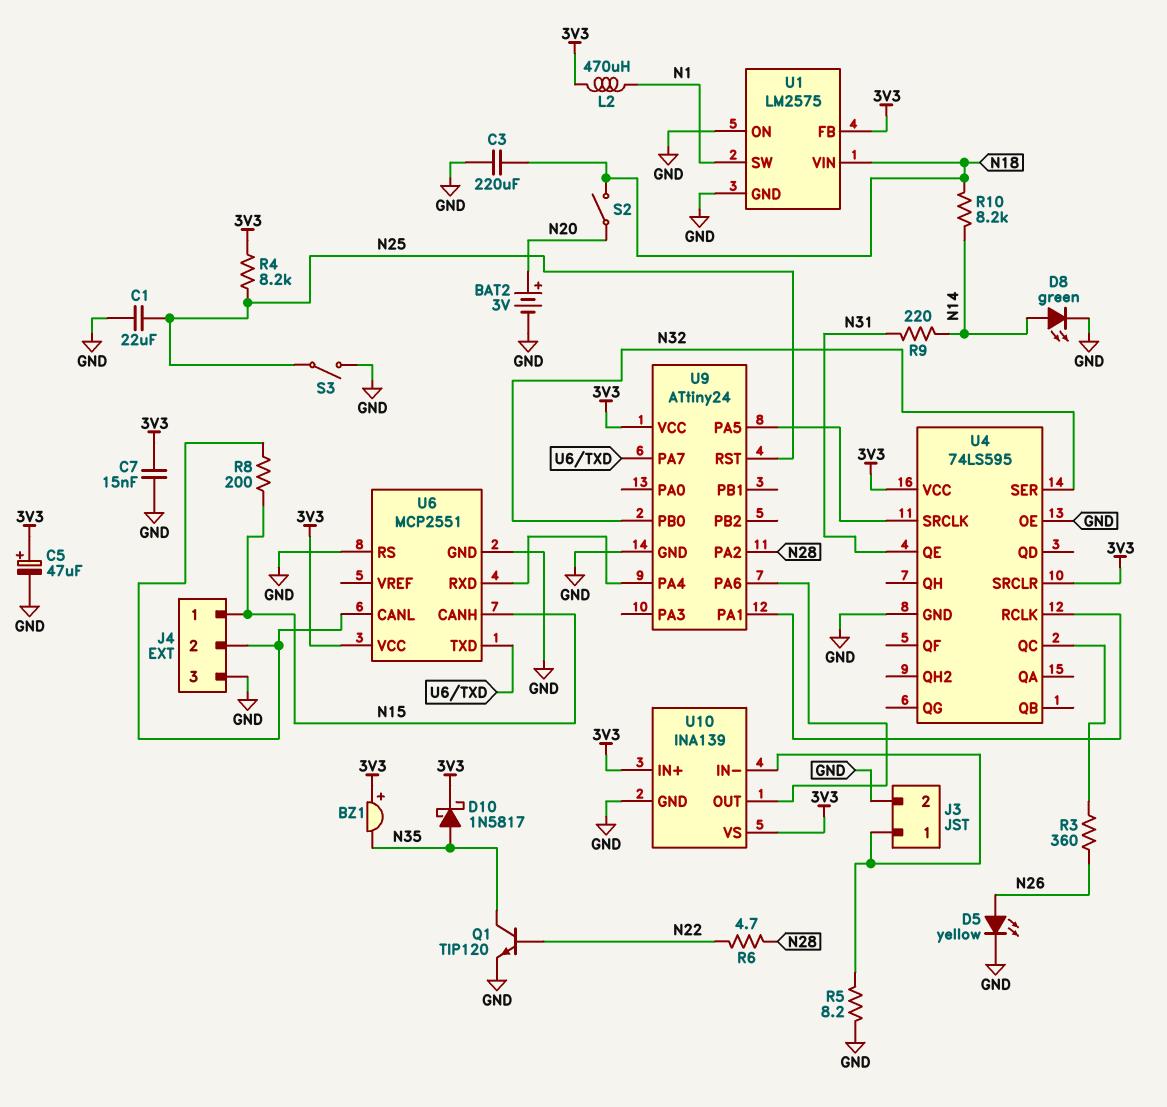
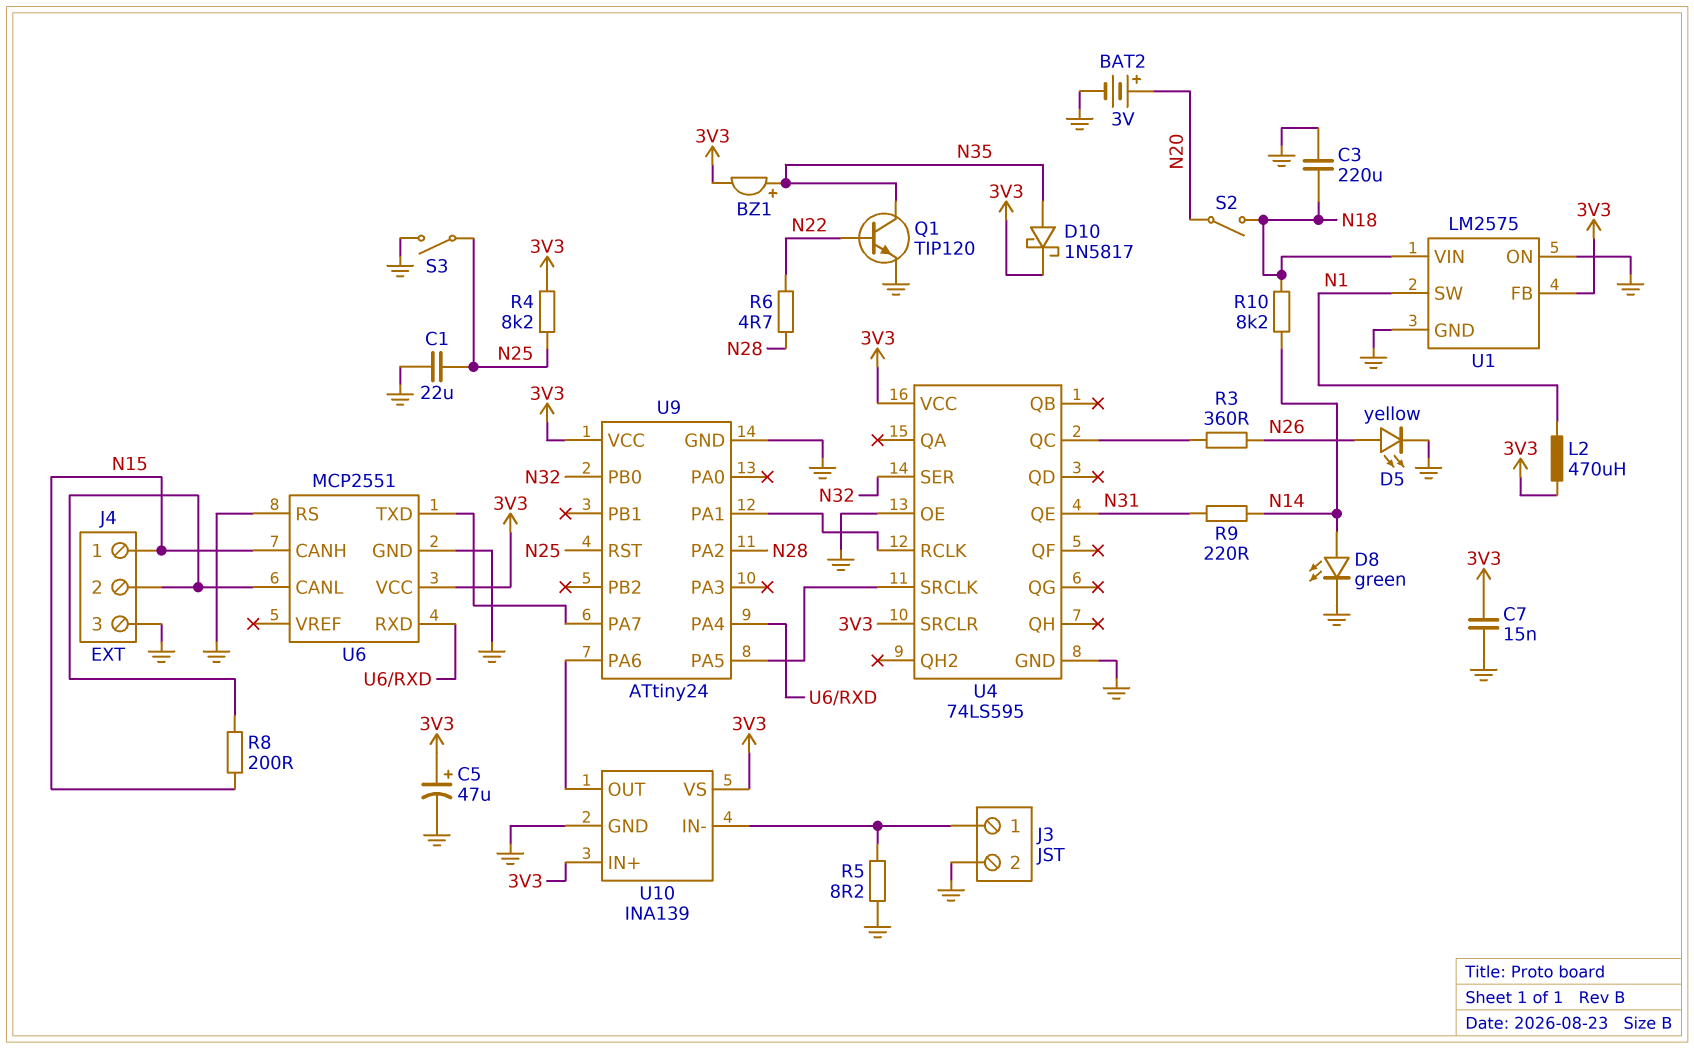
BZ1: buzzer (plus 3V3, minus N35) -> buzzer (plus N35, minus 3V3)

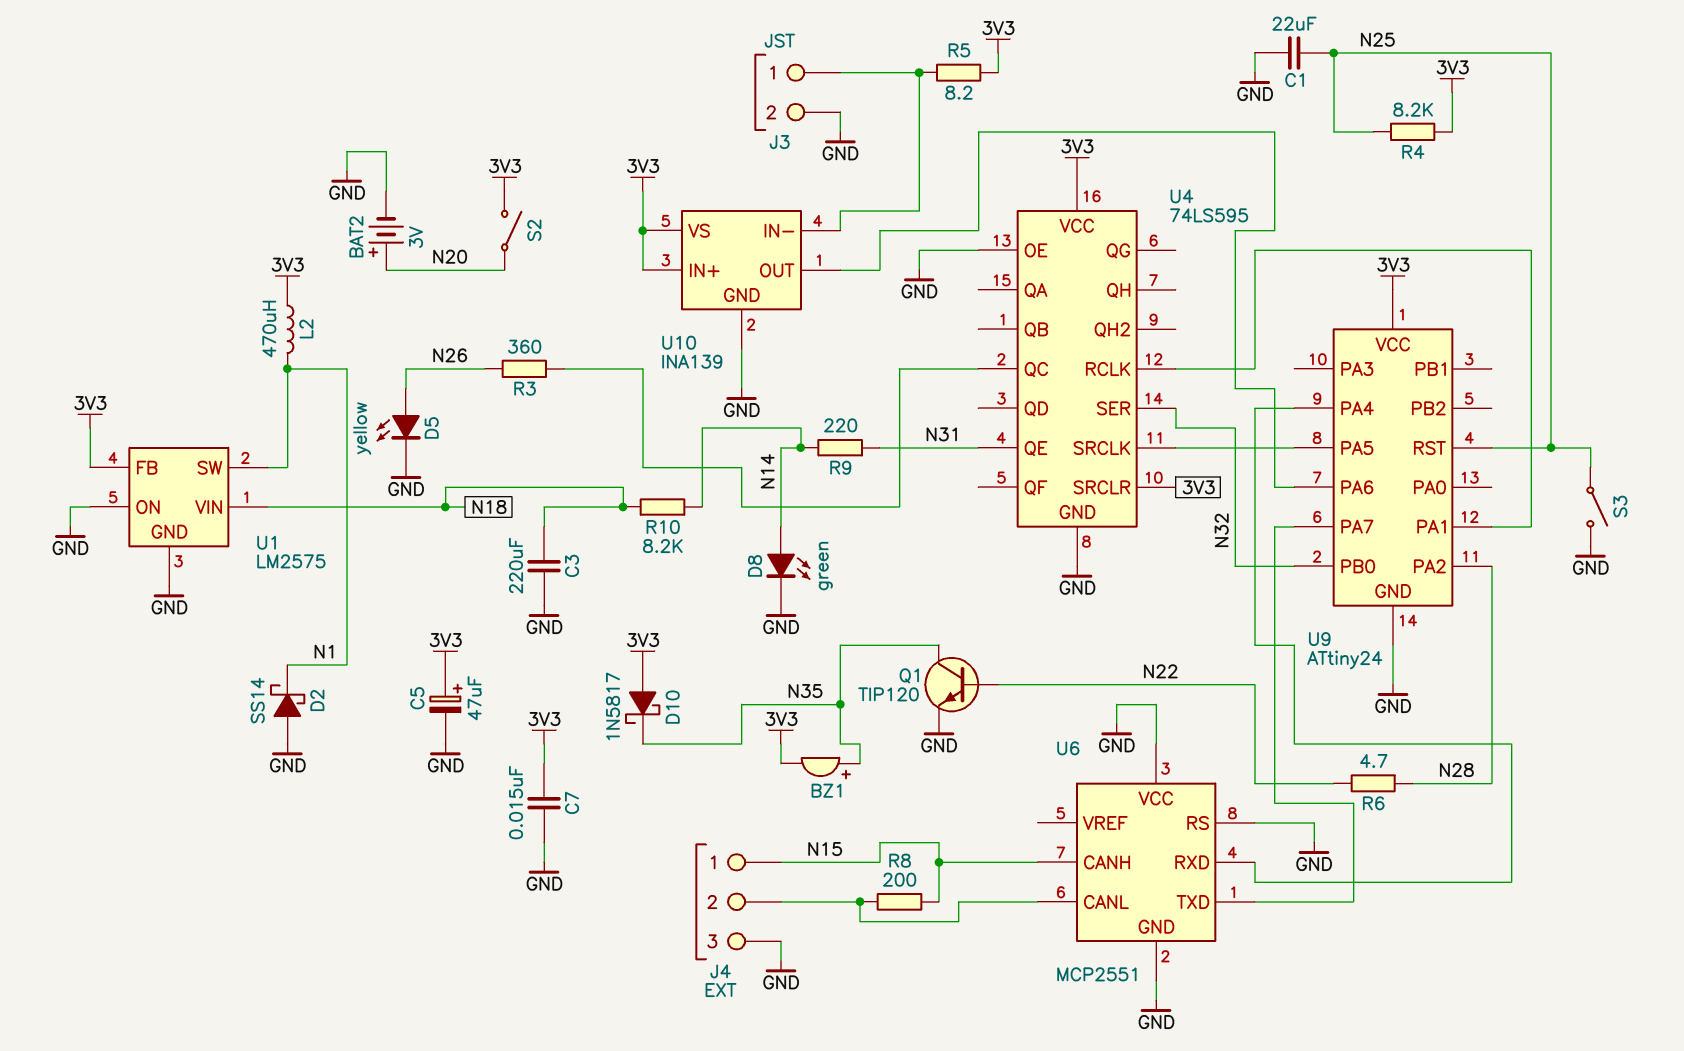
D2: none -> schottky SS14 (A GND, K N1)
D10: schottky 1N5817 (A N35, K 3V3) -> schottky 1N5817 (A 3V3, K N35)
R5: 8.2 (GND, J3/1) -> 8.2 (3V3, J3/1)
S2: switch (N18, N20) -> switch (3V3, N20)
U6 pin VCC: 3V3 -> GND

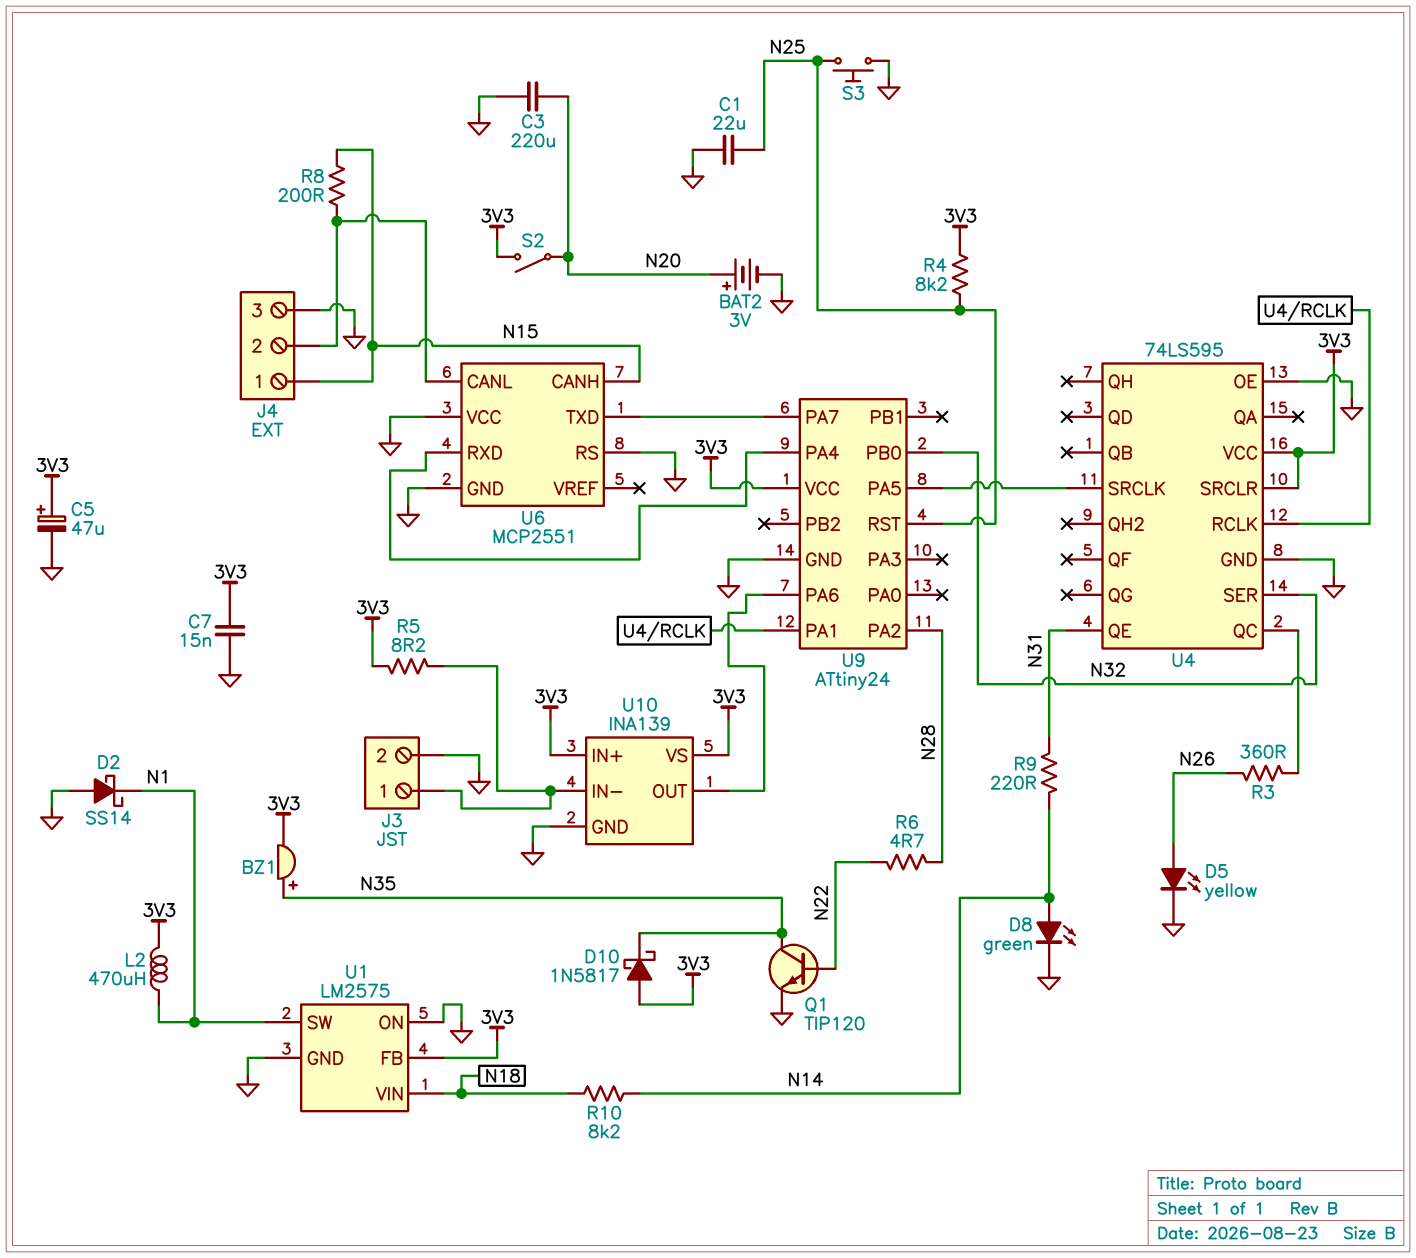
C3: 220uF (GND, N18) -> 220uF (GND, N20)
S3: switch (GND, N25) -> button (GND, N25)

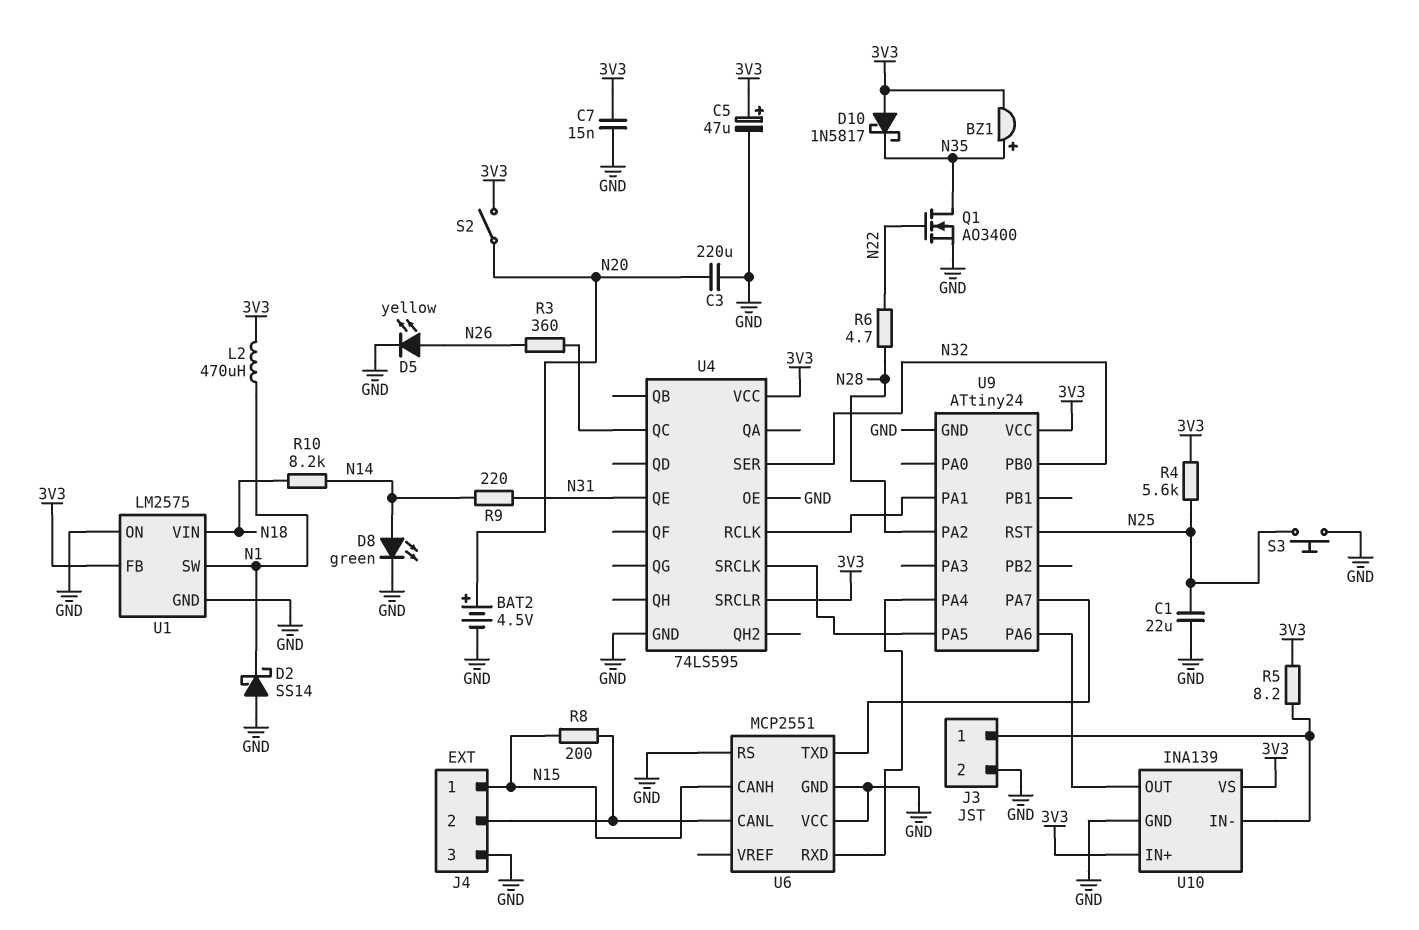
BAT2: 3V (plus N20, minus GND) -> 4.5V (plus N20, minus GND)
Q1: NPN TIP120 (B N22, C N35, E GND) -> NMOS AO3400 (G N22, D N35, S GND)
R4: 8.2k (3V3, N25) -> 5.6k (3V3, N25)

